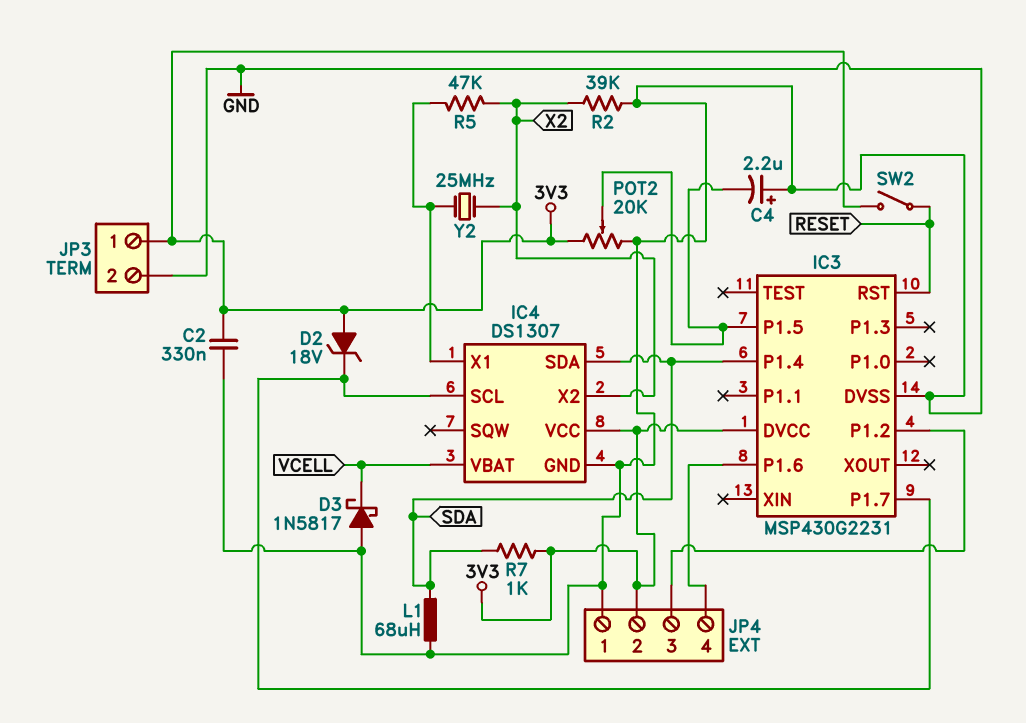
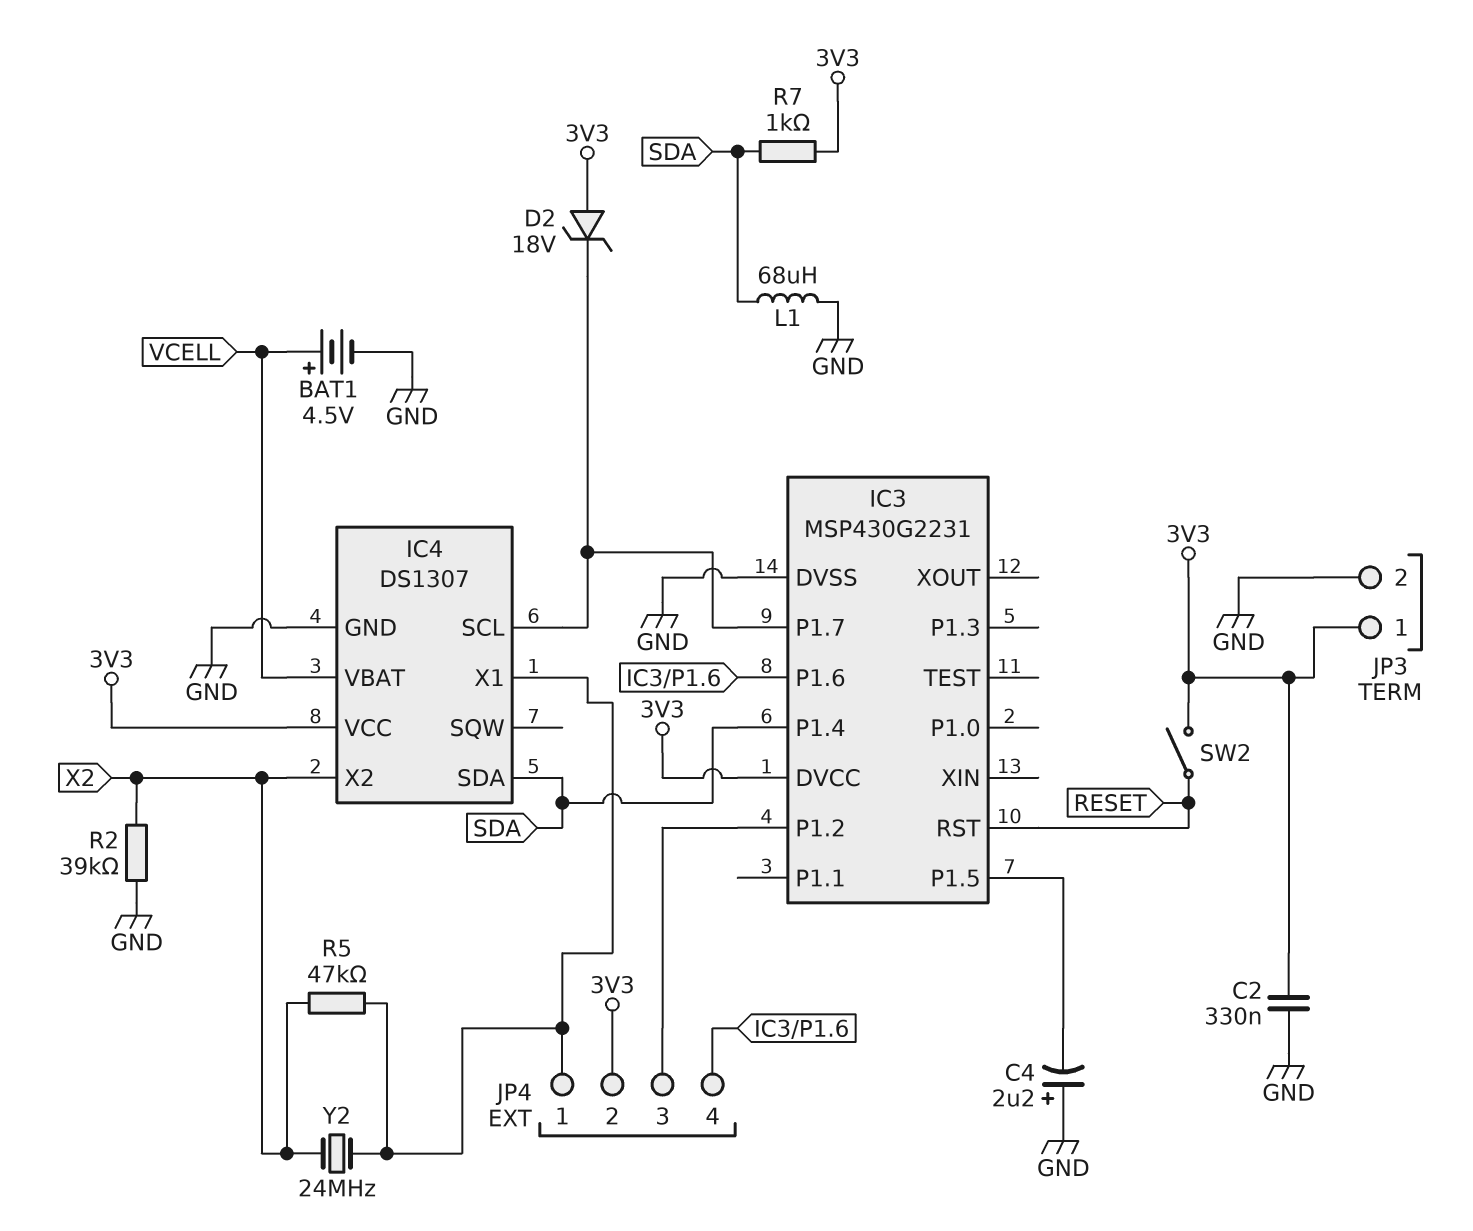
BAT1: none -> 4.5V (plus VCELL, minus GND)
D3: schottky 1N5817 (A GND, K VCELL) -> none
JP4 pin 1: GND -> IC4/X1
POT2: 20k (3V3, GND, wiper IC3/P1.5) -> none
Y2: 25MHz (IC4/X1, X2) -> 24MHz (IC4/X1, X2)

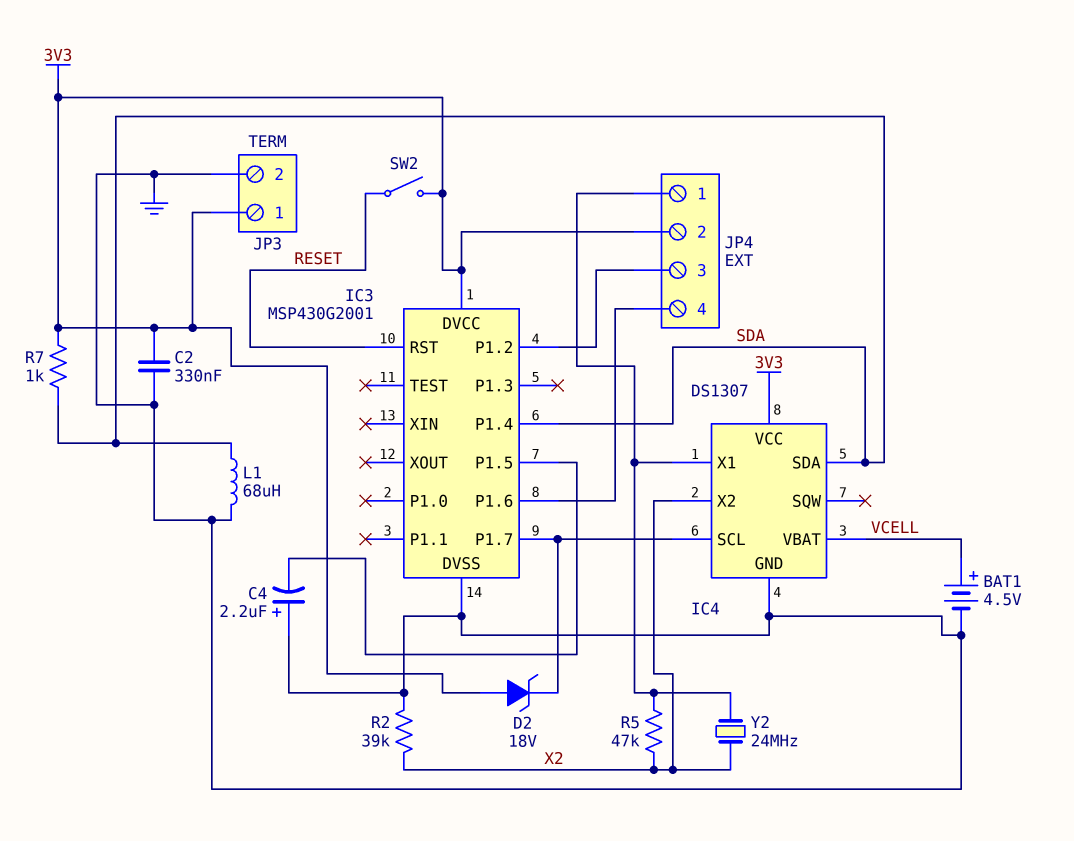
IC3: MSP430G2231 -> MSP430G2001

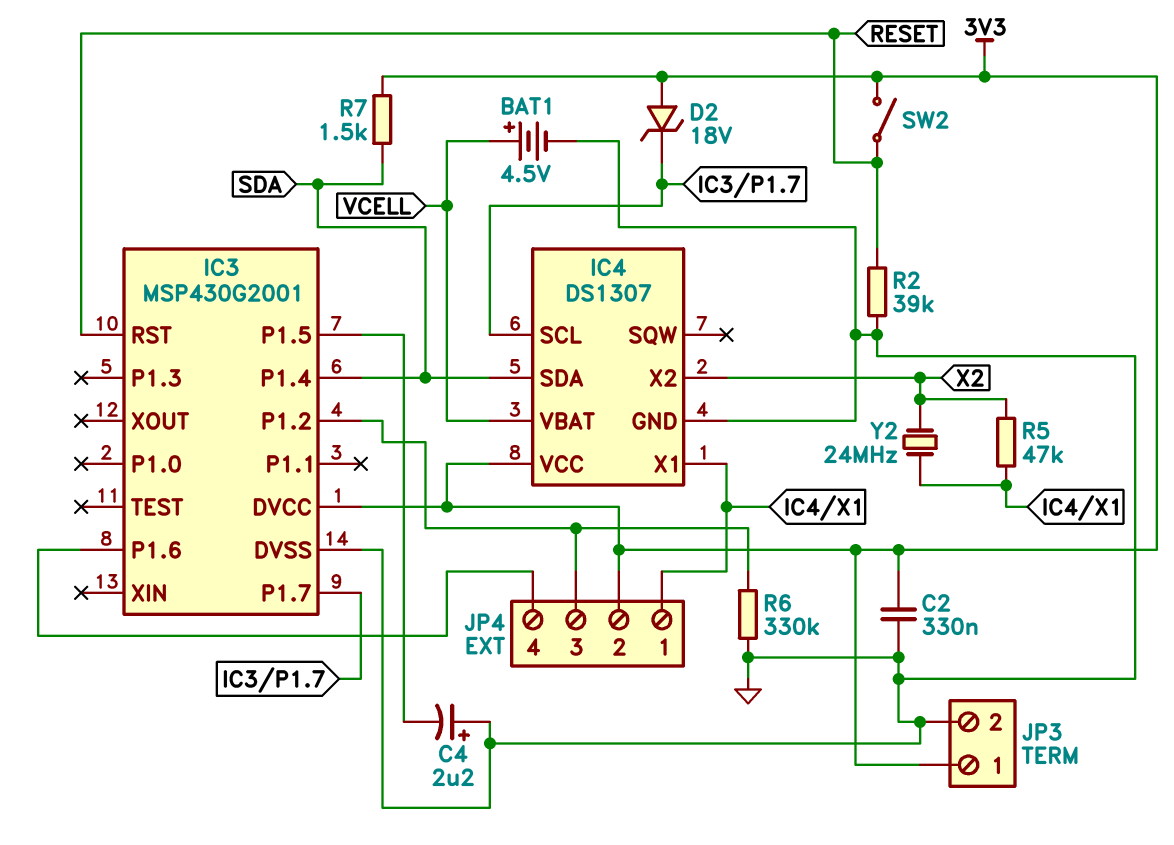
L1: 68uH (GND, SDA) -> none
R2: 39k (GND, X2) -> 39k (GND, RESET)
R6: none -> 330k (GND, IC3/P1.2)
R7: 1k (3V3, SDA) -> 1.5k (3V3, SDA)

